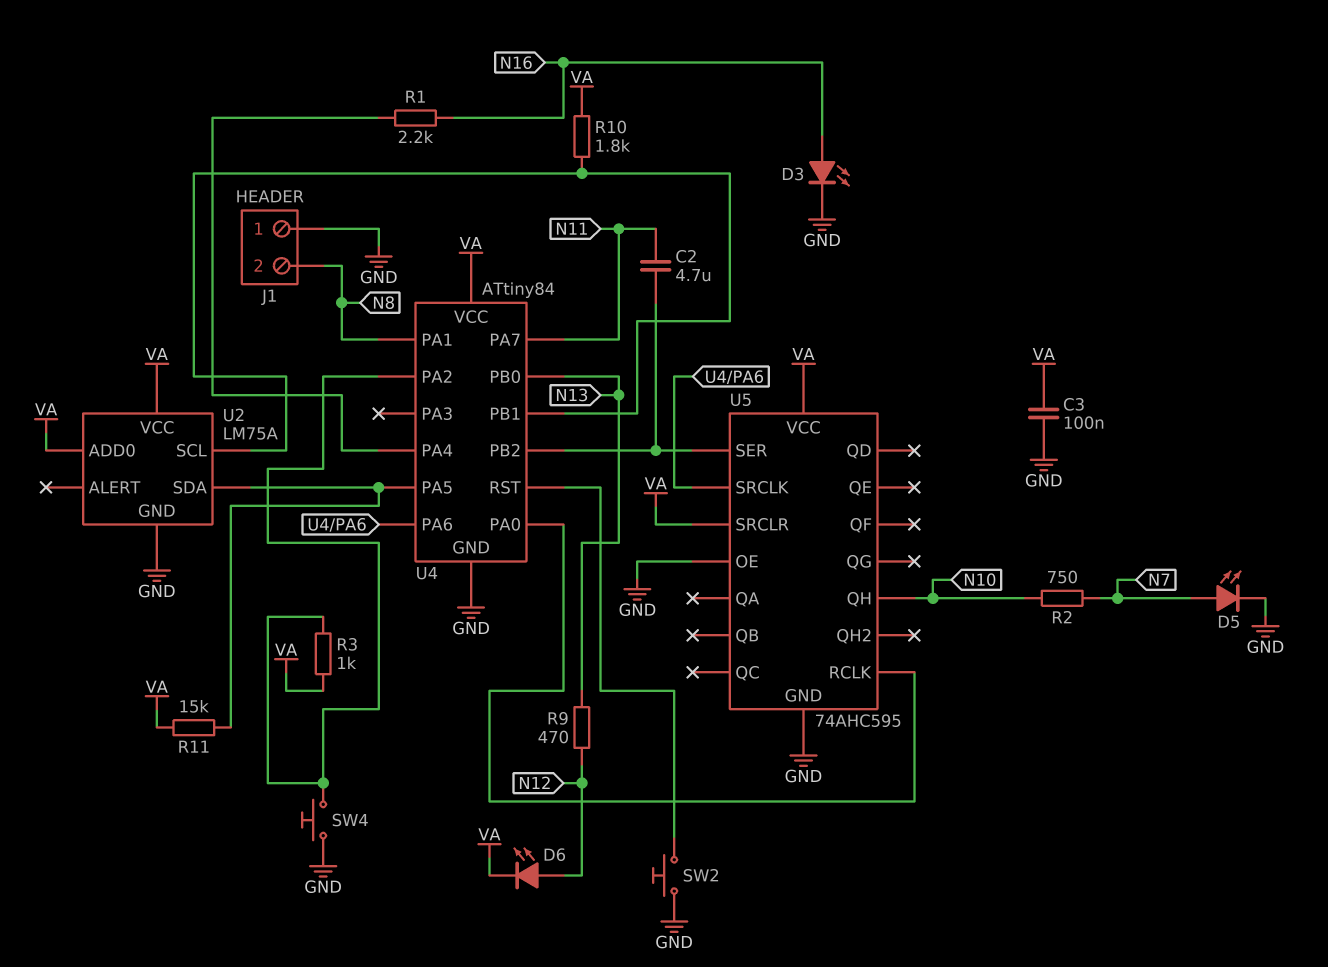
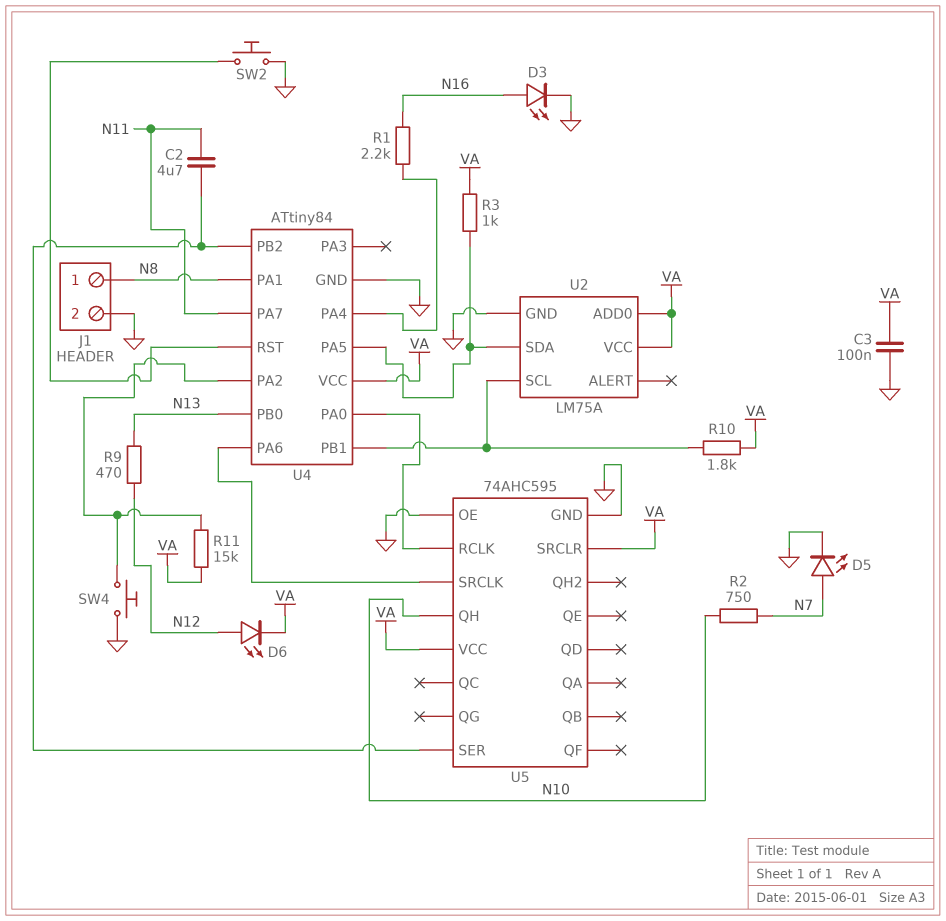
J1 pin 1: GND -> N8
J1 pin 2: N8 -> GND
R3: 1k (U4/PA2, VA) -> 1k (U2/SDA, VA)
R11: 15k (U2/SDA, VA) -> 15k (U4/PA2, VA)

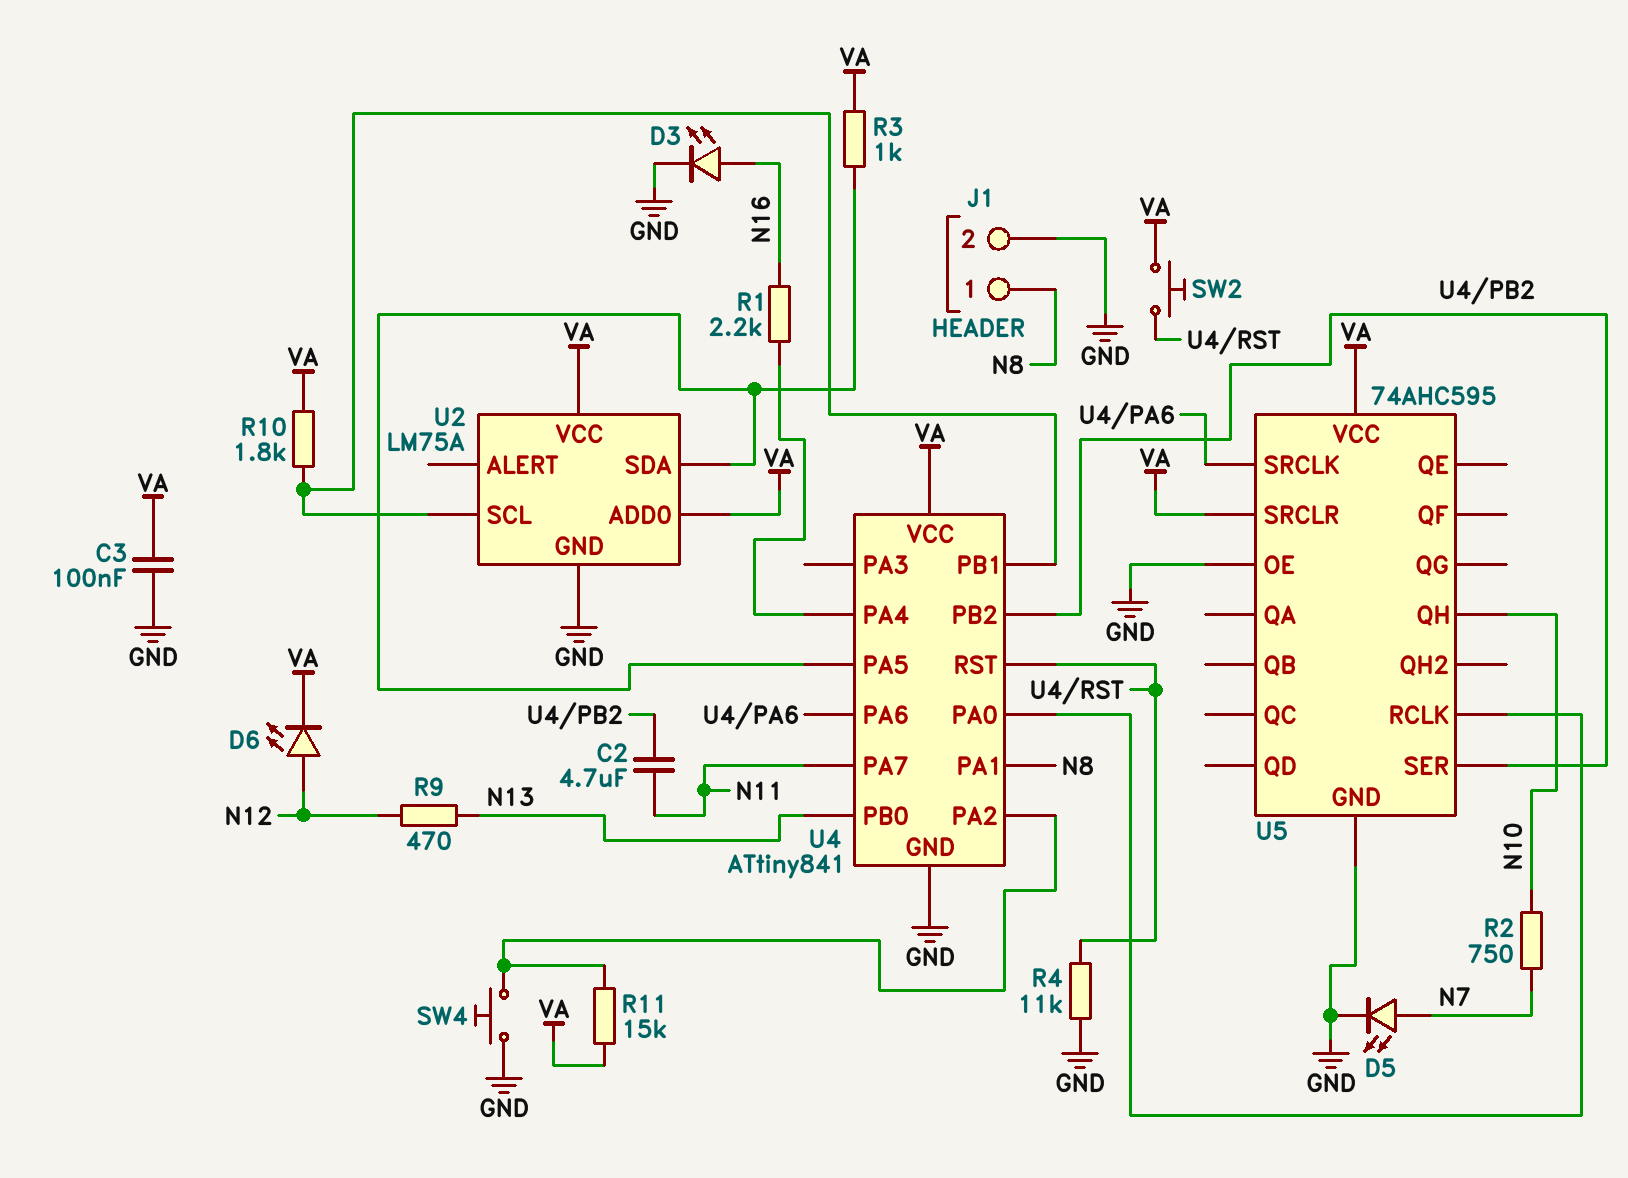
R4: none -> 11k (GND, U4/RST)
SW2: button (GND, U4/RST) -> button (U4/RST, VA)
U4: ATtiny84 -> ATtiny841

